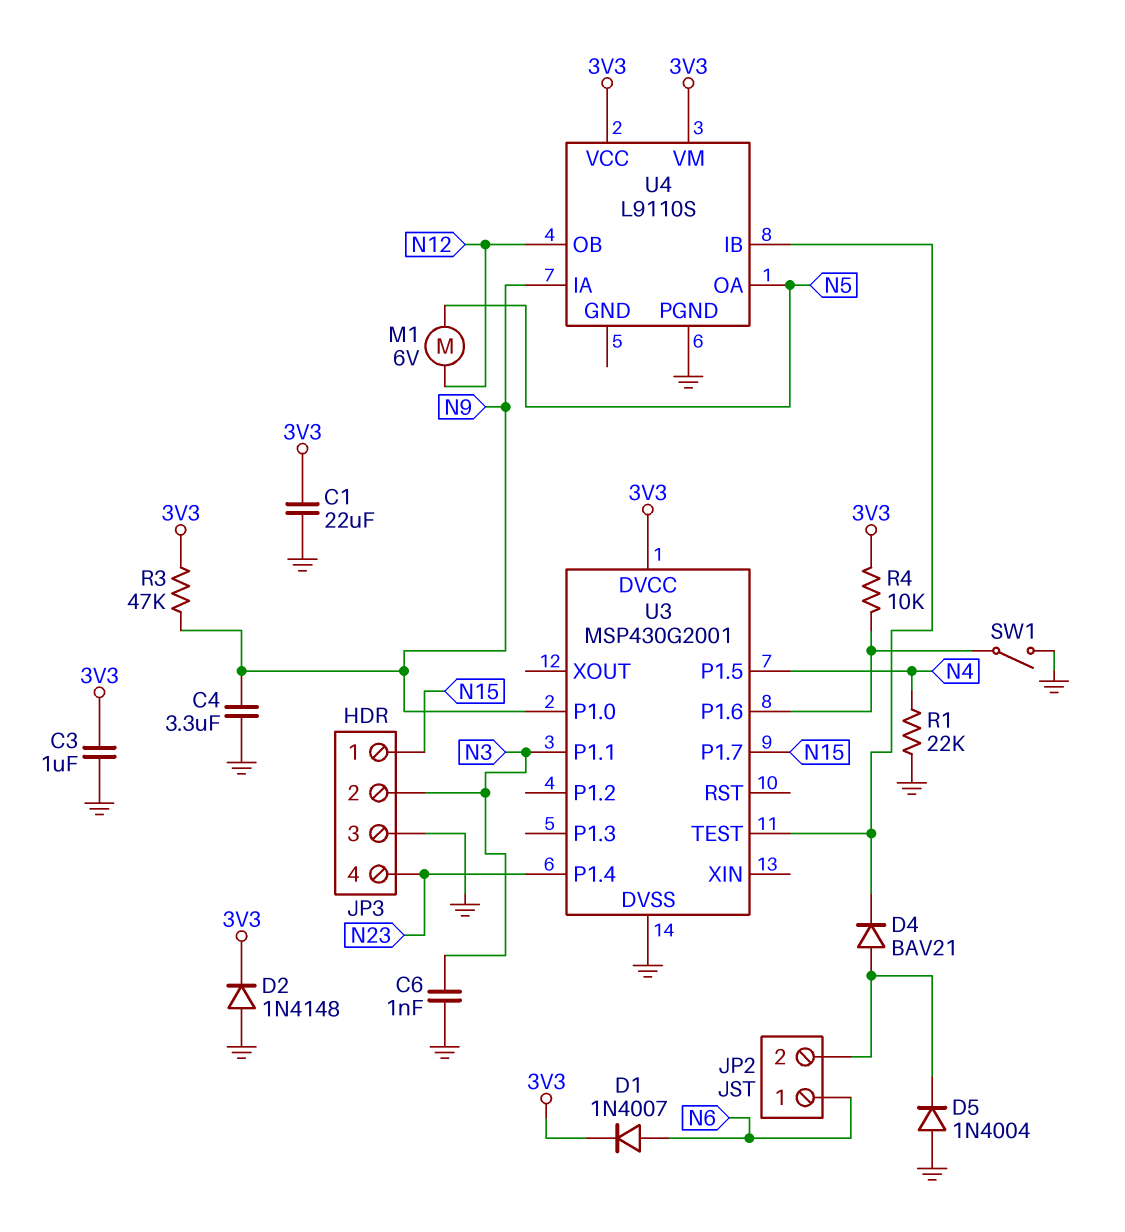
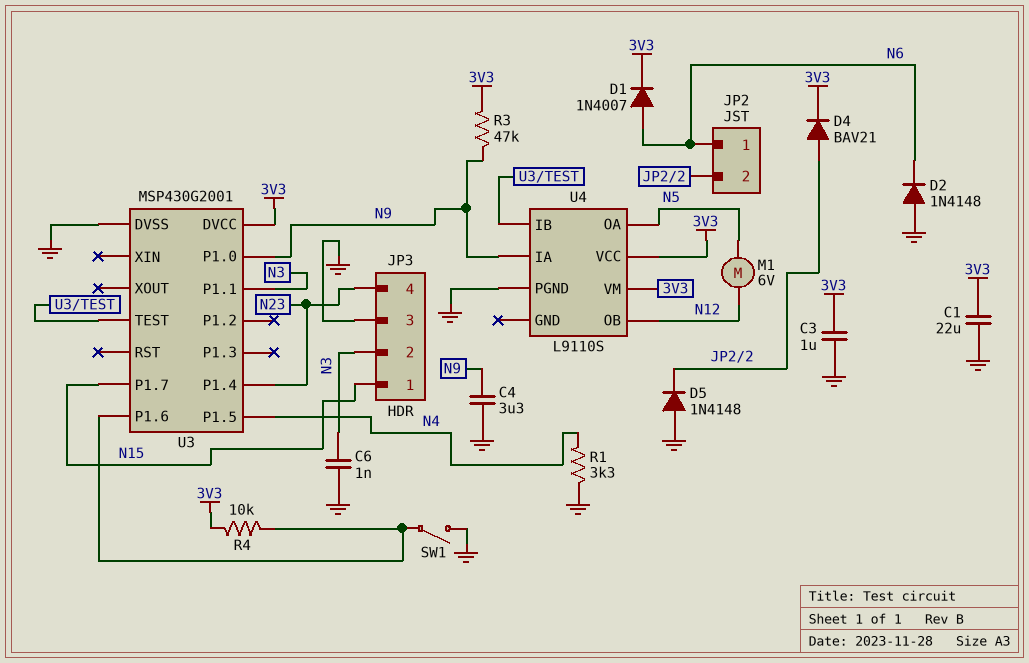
D2: diode 1N4148 (A GND, K 3V3) -> diode 1N4148 (A GND, K N6)
D4: diode BAV21 (A JP2/2, K U3/TEST) -> diode BAV21 (A JP2/2, K 3V3)
D5: diode 1N4004 (A GND, K JP2/2) -> diode 1N4148 (A GND, K JP2/2)
R1: 22k (GND, N4) -> 3.3k (GND, N4)

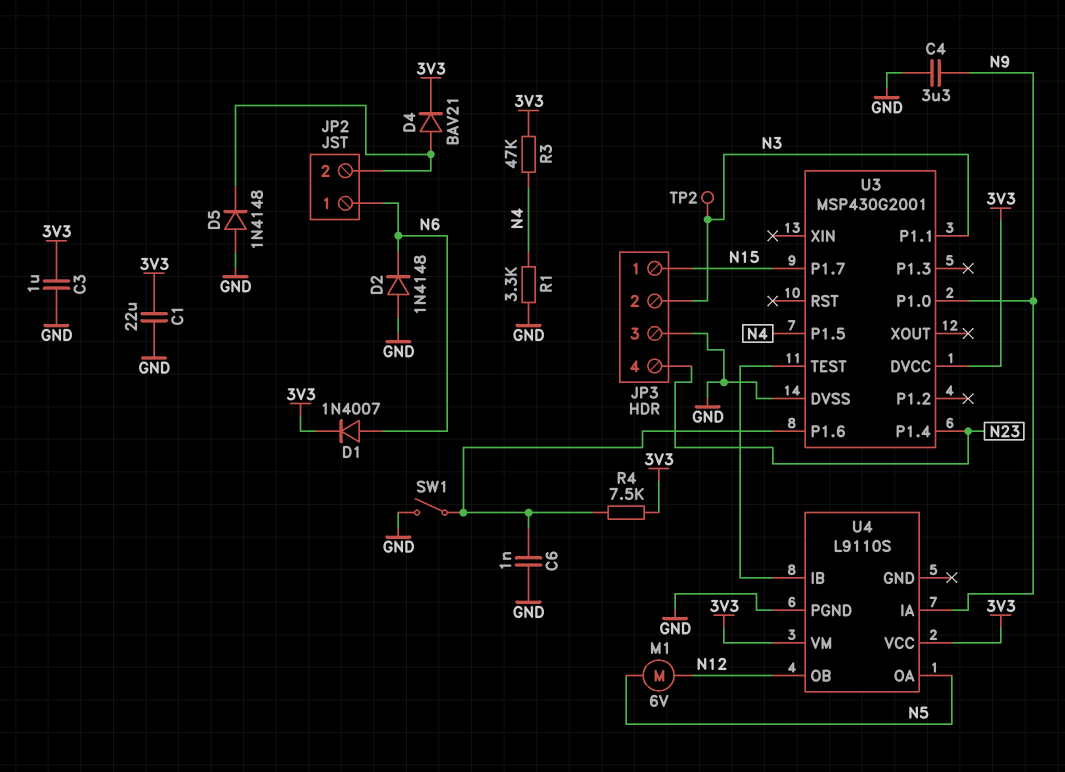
C6: 1nF (GND, N3) -> 1nF (GND, U3/P1.6)
R3: 47k (3V3, N9) -> 47k (3V3, N4)
R4: 10k (3V3, U3/P1.6) -> 7.5k (3V3, U3/P1.6)
TP2: none -> test point (N3)

